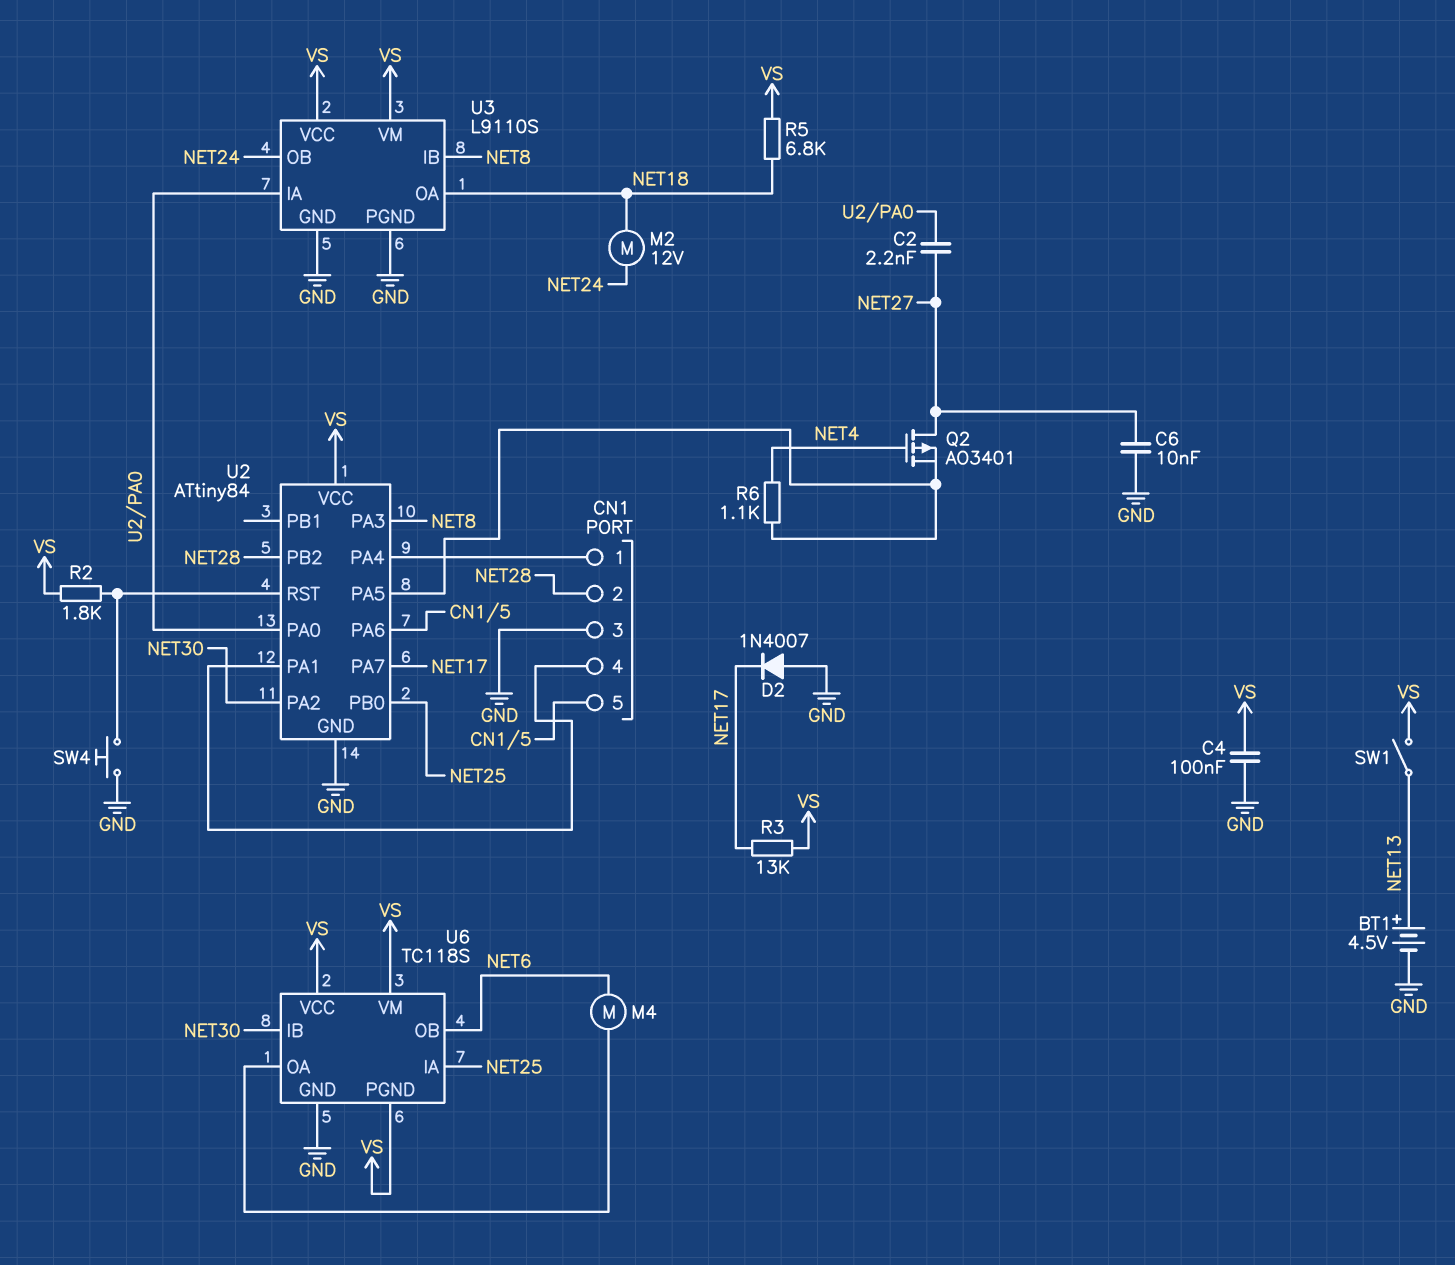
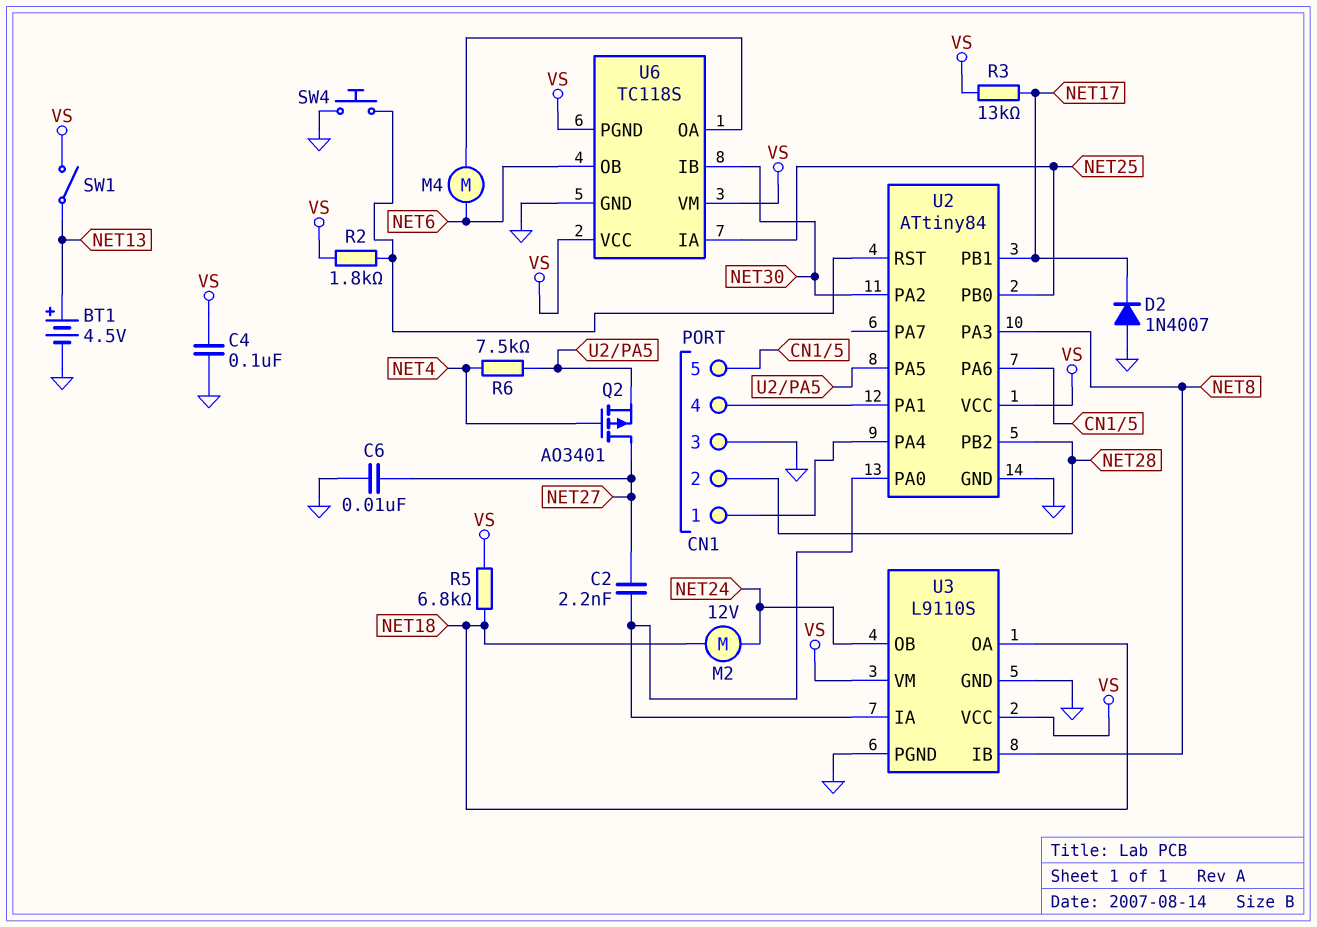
R6: 1.1k (NET4, U2/PA5) -> 7.5k (NET4, U2/PA5)
U2 pin PA7: NET17 -> none
U2 pin PB1: none -> NET17

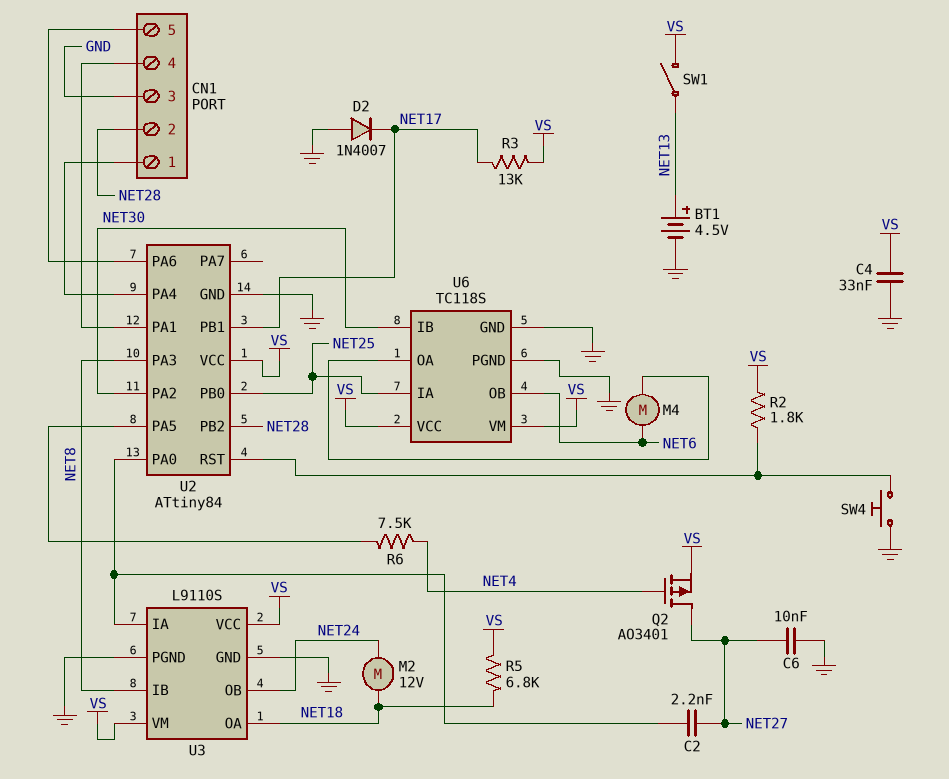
C4: 100nF (GND, VS) -> 33nF (GND, VS)
Q2: PMOS AO3401 (G NET4, D NET27, S U2/PA5) -> PMOS AO3401 (G NET4, D NET27, S VS)
U6 pin PGND: VS -> GND

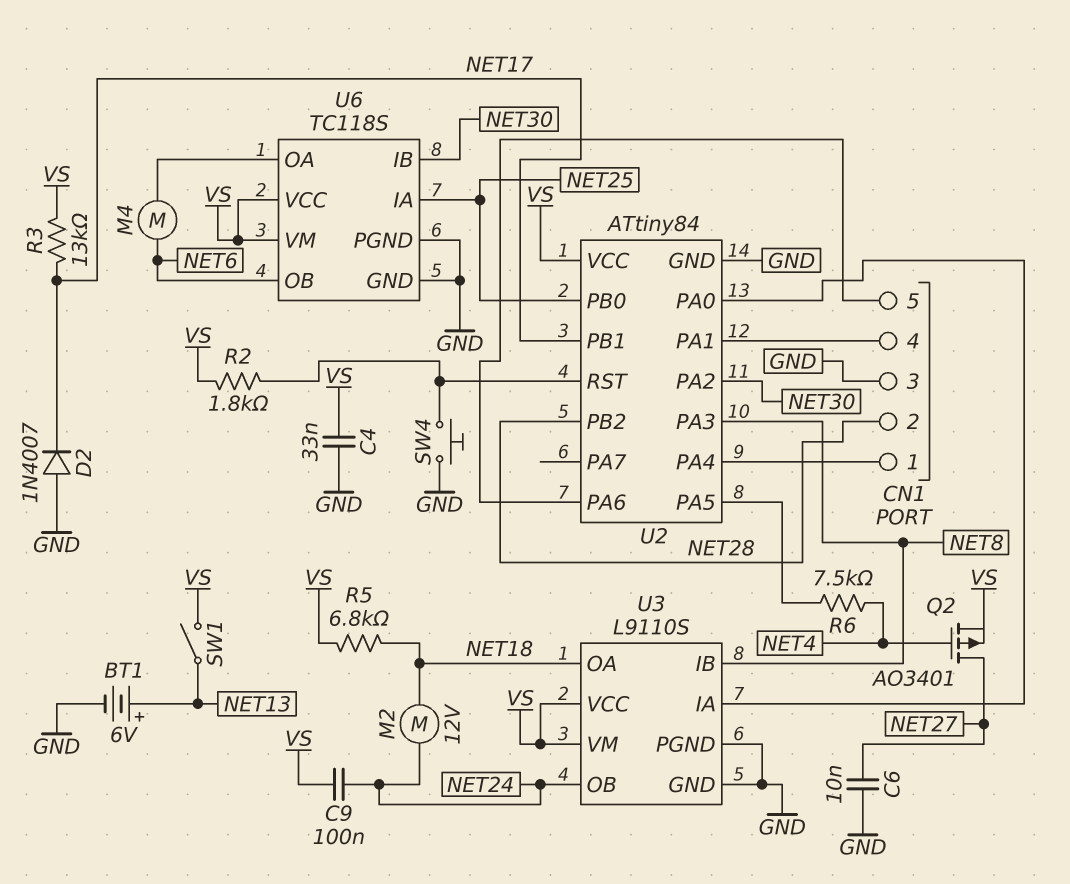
BT1: 4.5V (plus NET13, minus GND) -> 6V (plus NET13, minus GND)
C2: 2.2nF (NET27, U2/PA0) -> none
C9: none -> 100nF (NET24, VS)

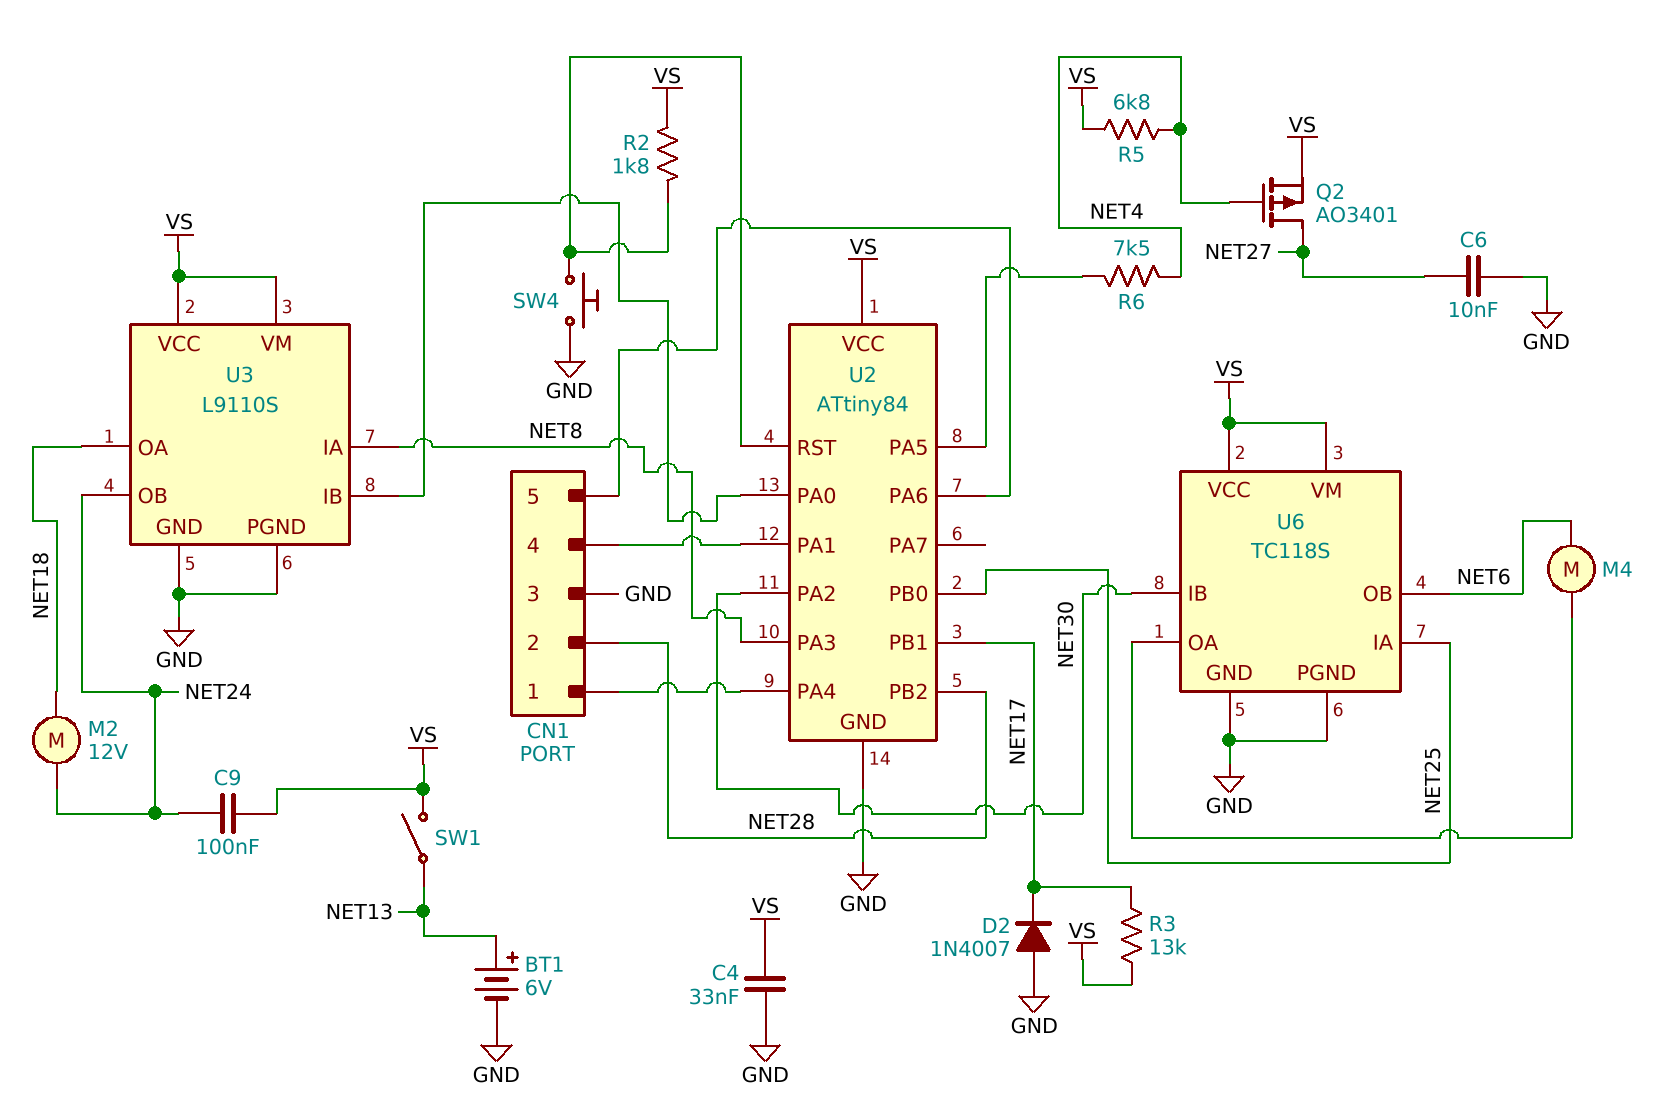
R5: 6.8k (NET18, VS) -> 6.8k (NET4, VS)
U3 pin IA: U2/PA0 -> NET8
U3 pin IB: NET8 -> U2/PA0

